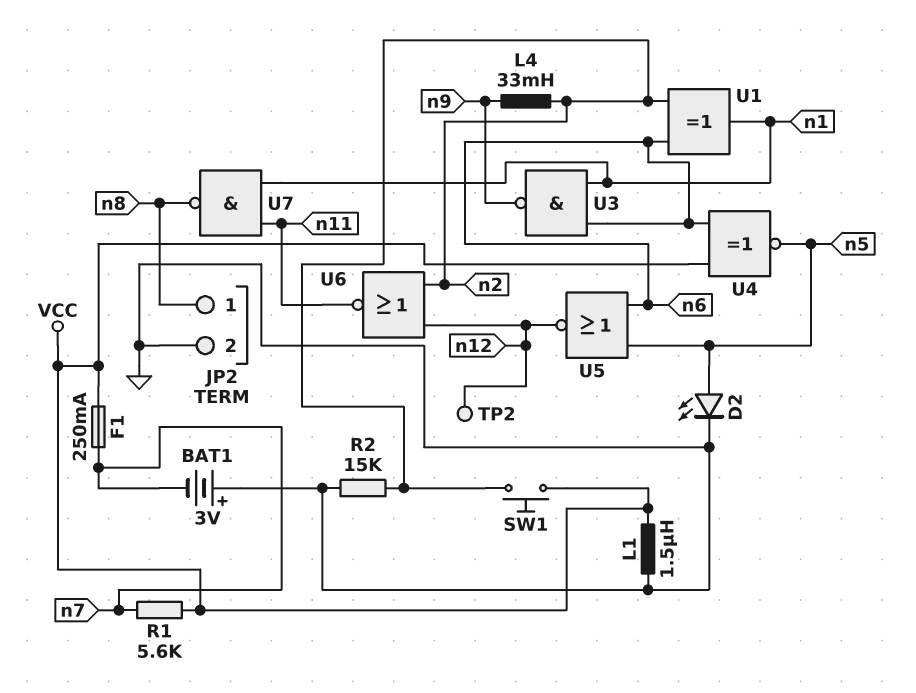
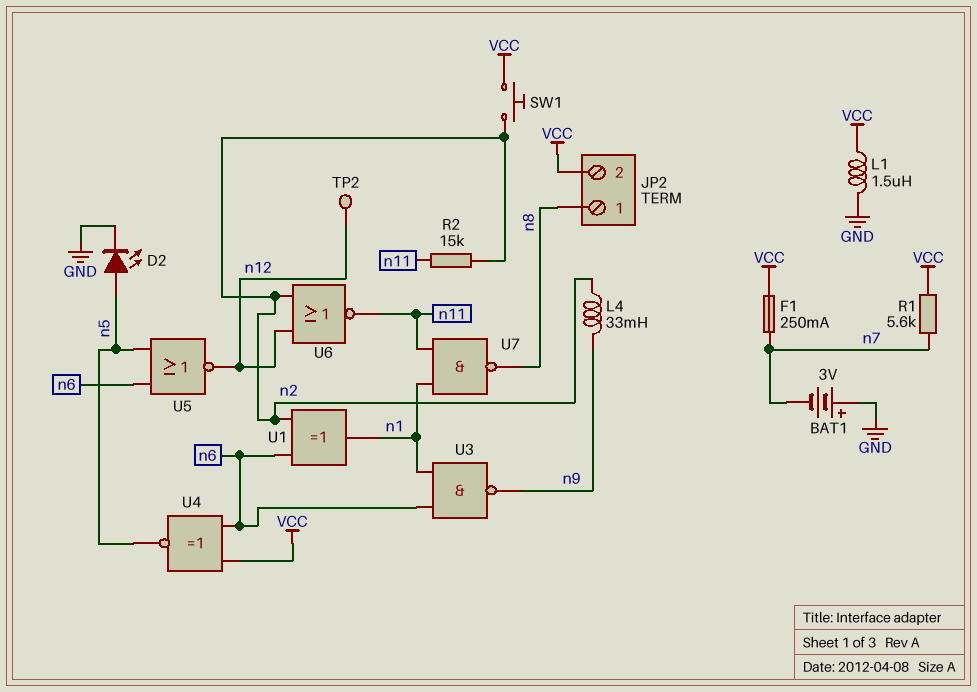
JP2 pin 2: GND -> VCC
R2: 15k (GND, n2) -> 15k (n2, n11)

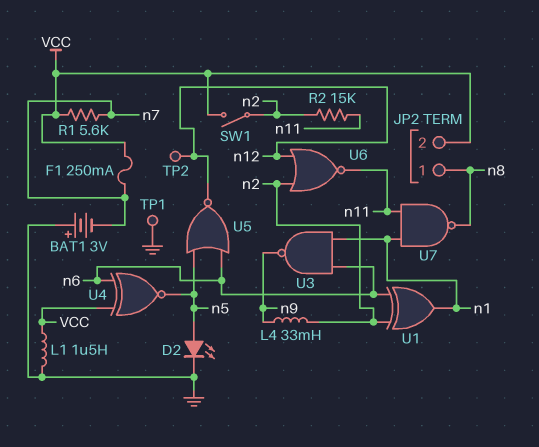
SW1: button (VCC, n2) -> switch (VCC, n2)
TP1: none -> test point (GND)

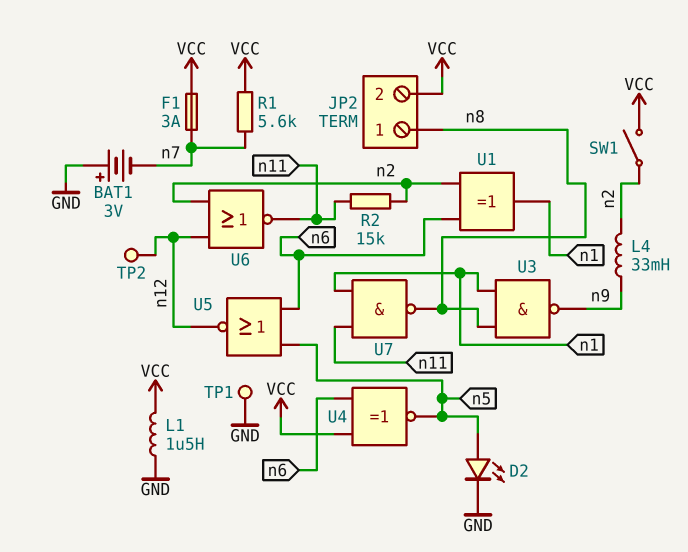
F1: 250mA (VCC, n7) -> 3A (VCC, n7)
U3: NAND (in n1, in n6, out n9) -> NAND (in n1, in n8, out n9)

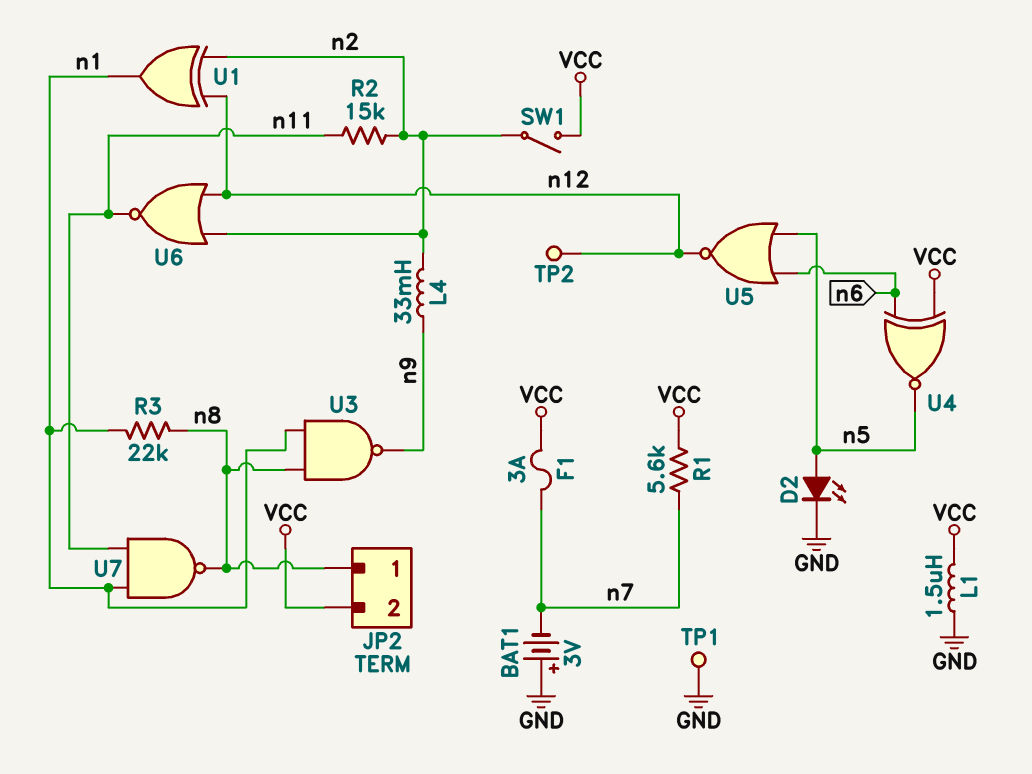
R3: none -> 22k (n1, n8)
U1: XOR (in n2, in n6, out n1) -> XOR (in n2, in n12, out n1)

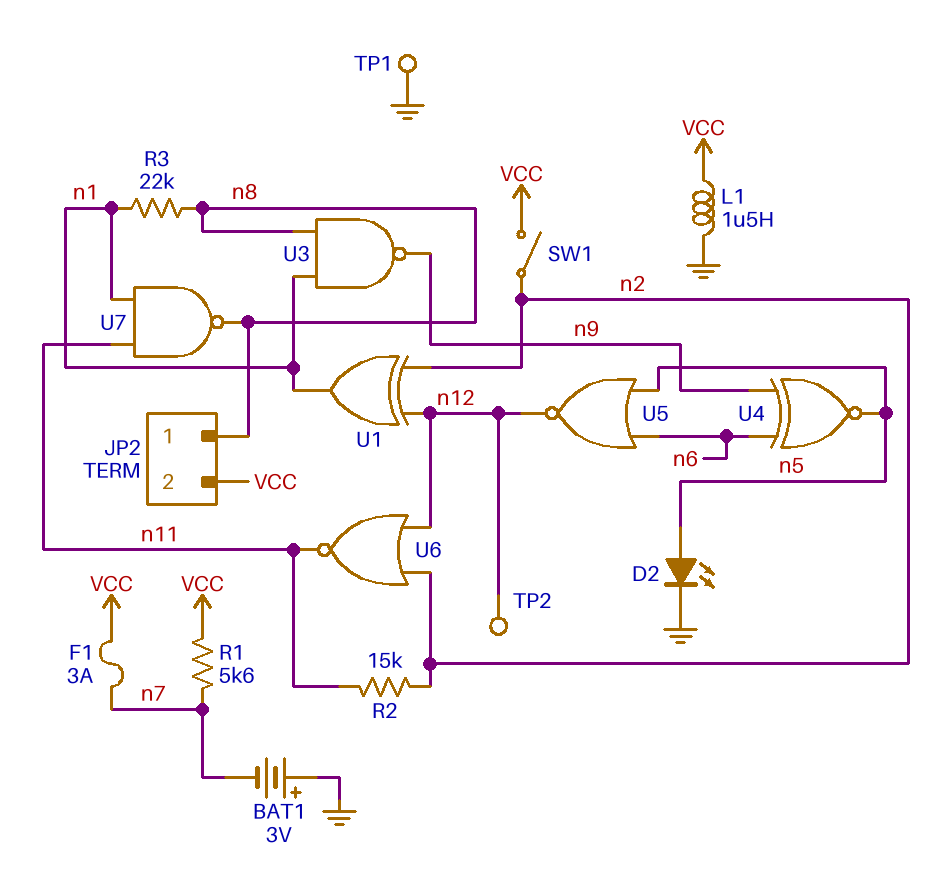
L4: 33mH (n2, n9) -> none
U4: XNOR (in VCC, in n6, out n5) -> XNOR (in n6, in n9, out n5)

